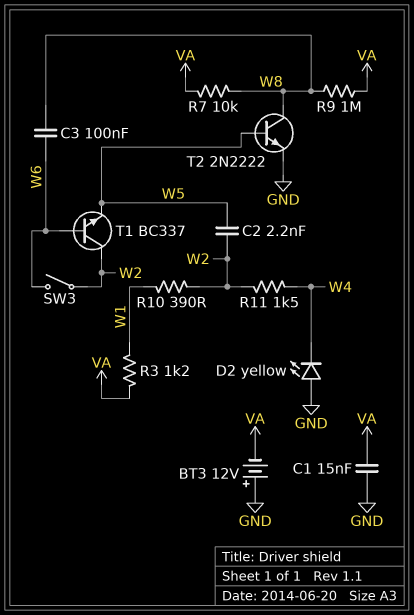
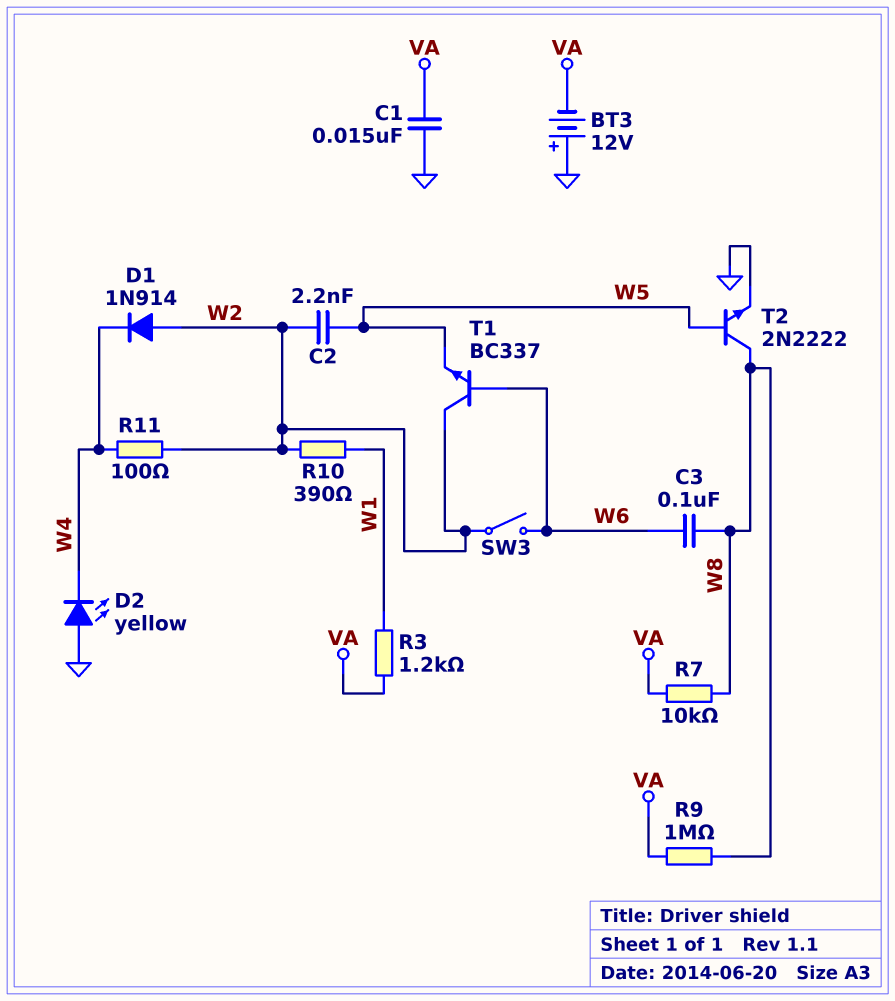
D1: none -> diode 1N914 (A W2, K W4)
R11: 1.5k (W2, W4) -> 100 (W2, W4)

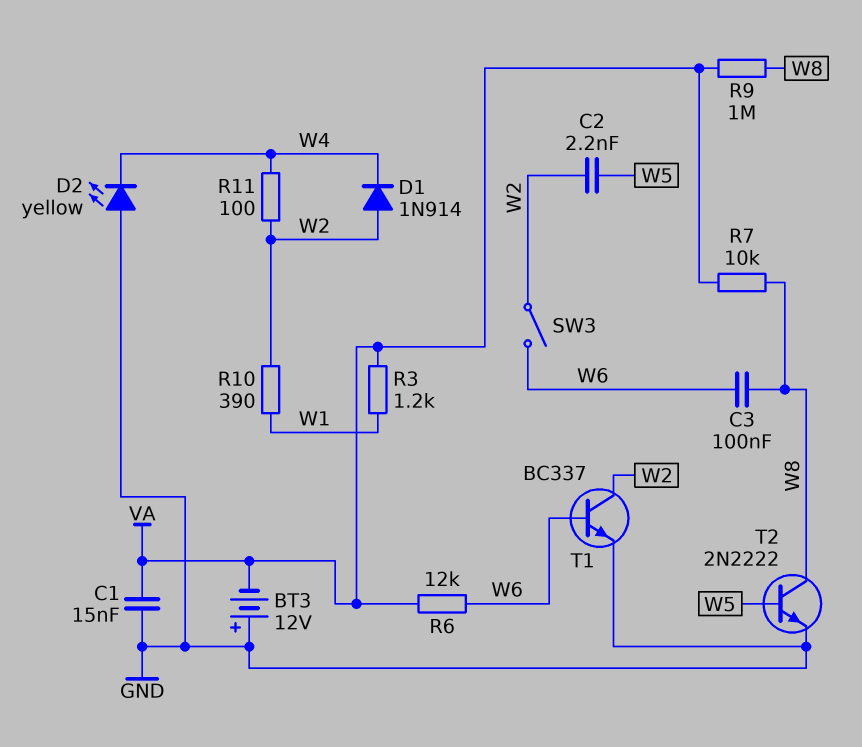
R6: none -> 12k (VA, W6)
T1: NPN BC337 (B W6, C W2, E W5) -> NPN BC337 (B W6, C W2, E GND)

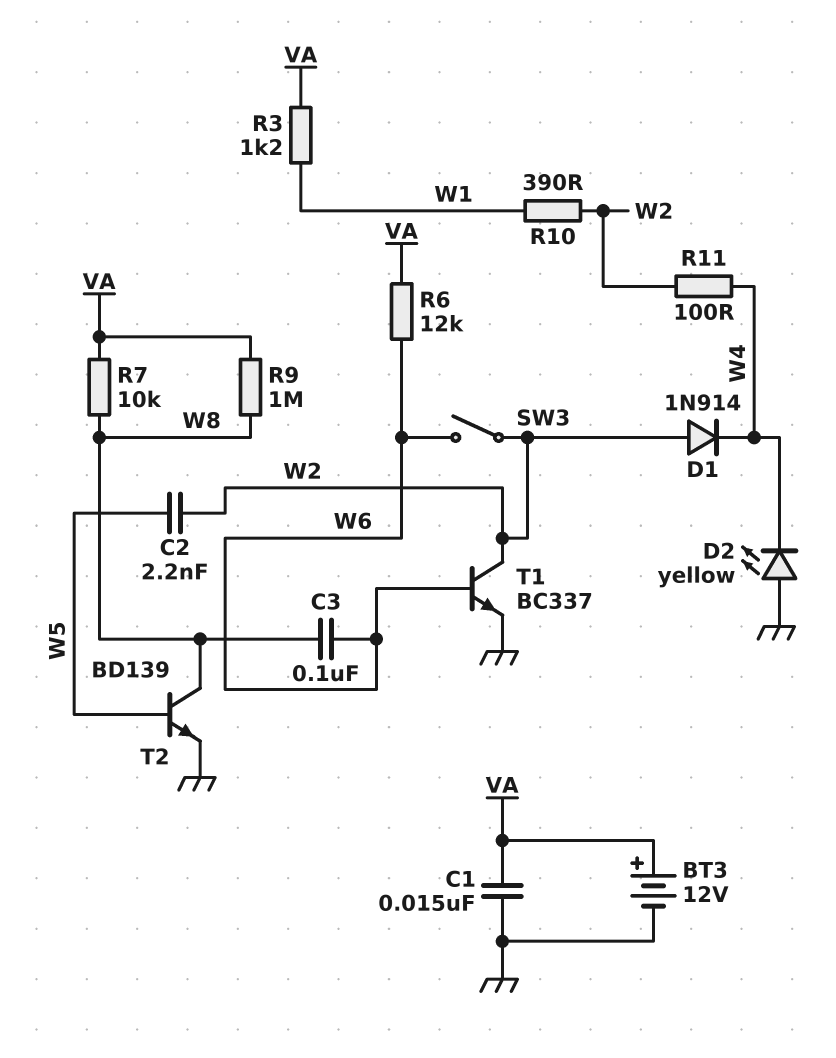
BT3: 12V (plus GND, minus VA) -> 12V (plus VA, minus GND)
T2: NPN 2N2222 (B W5, C W8, E GND) -> NPN BD139 (B W5, C W8, E GND)

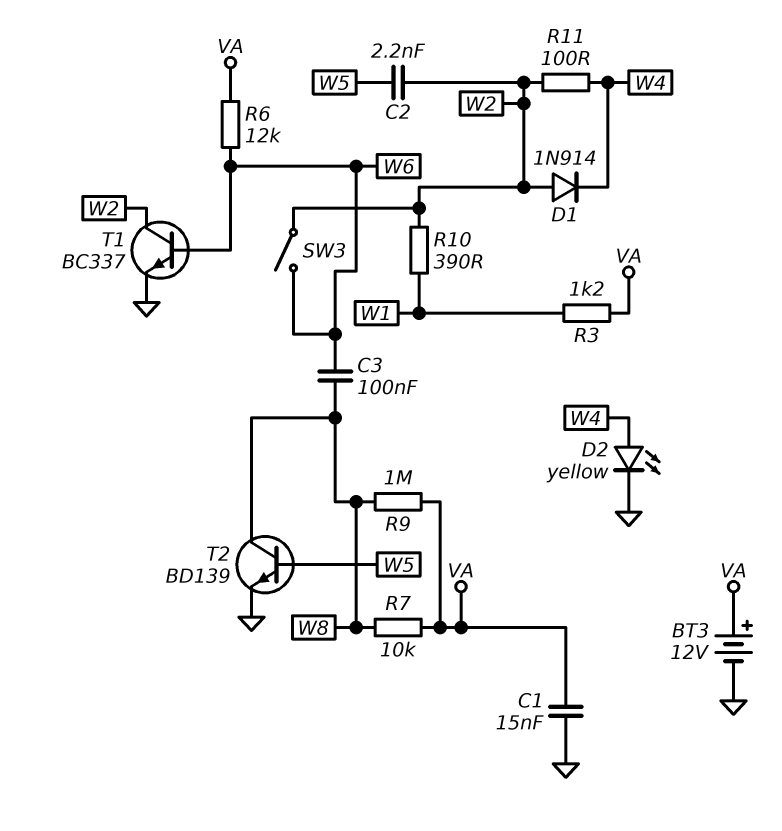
D2: LED yellow (A GND, K W4) -> LED yellow (A W4, K GND)

